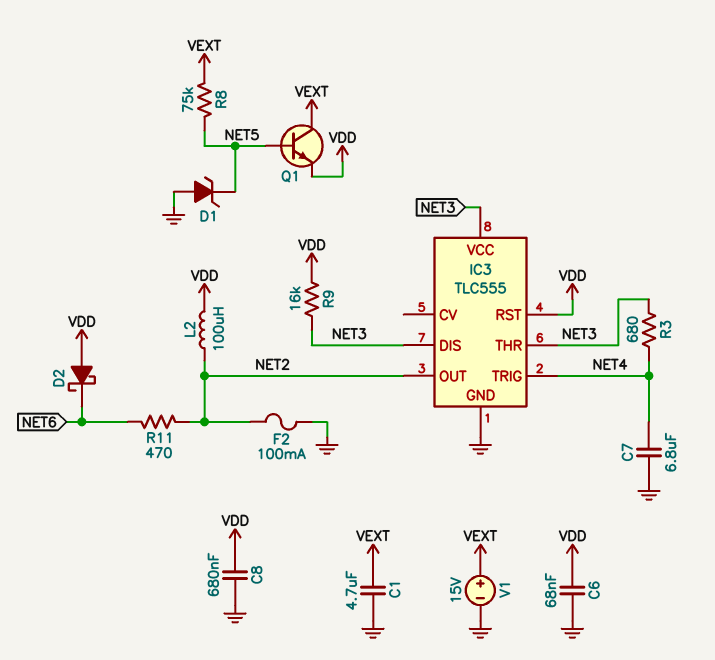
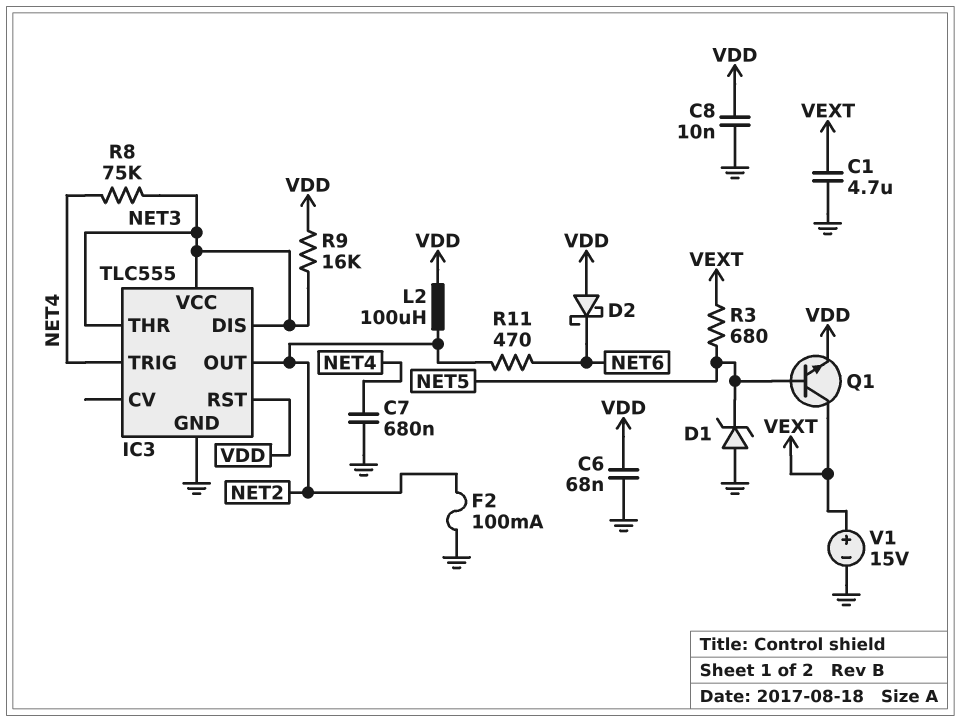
C7: 6.8uF (GND, NET4) -> 680nF (GND, NET4)
C8: 680nF (GND, VDD) -> 10nF (GND, VDD)
R3: 680 (NET3, NET4) -> 680 (NET5, VEXT)
R8: 75k (NET5, VEXT) -> 75k (NET3, NET4)

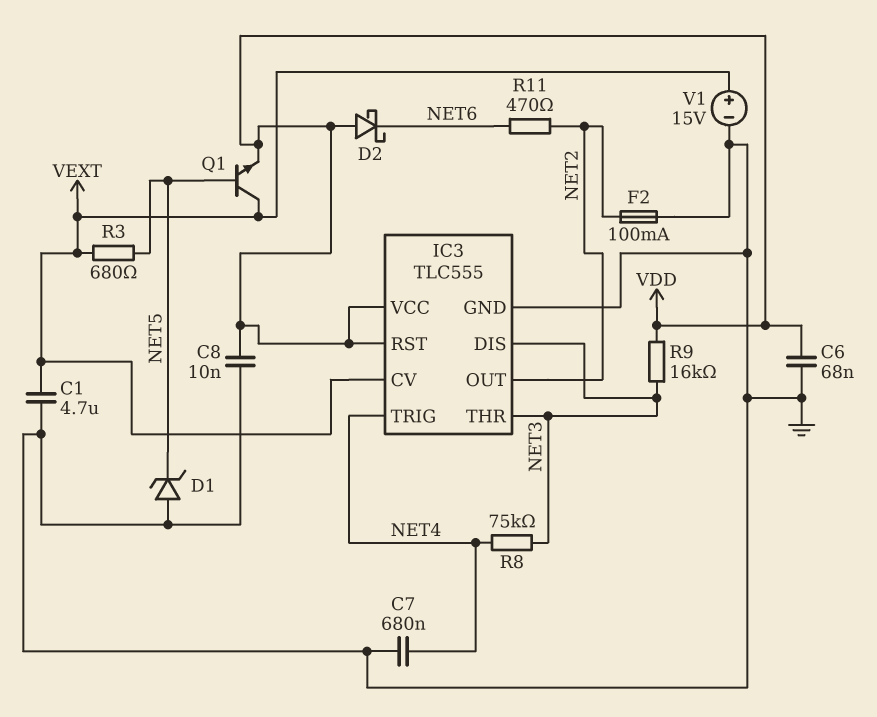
IC3 pin CV: none -> VEXT
IC3 pin VCC: NET3 -> VDD
L2: 100uH (NET2, VDD) -> none

